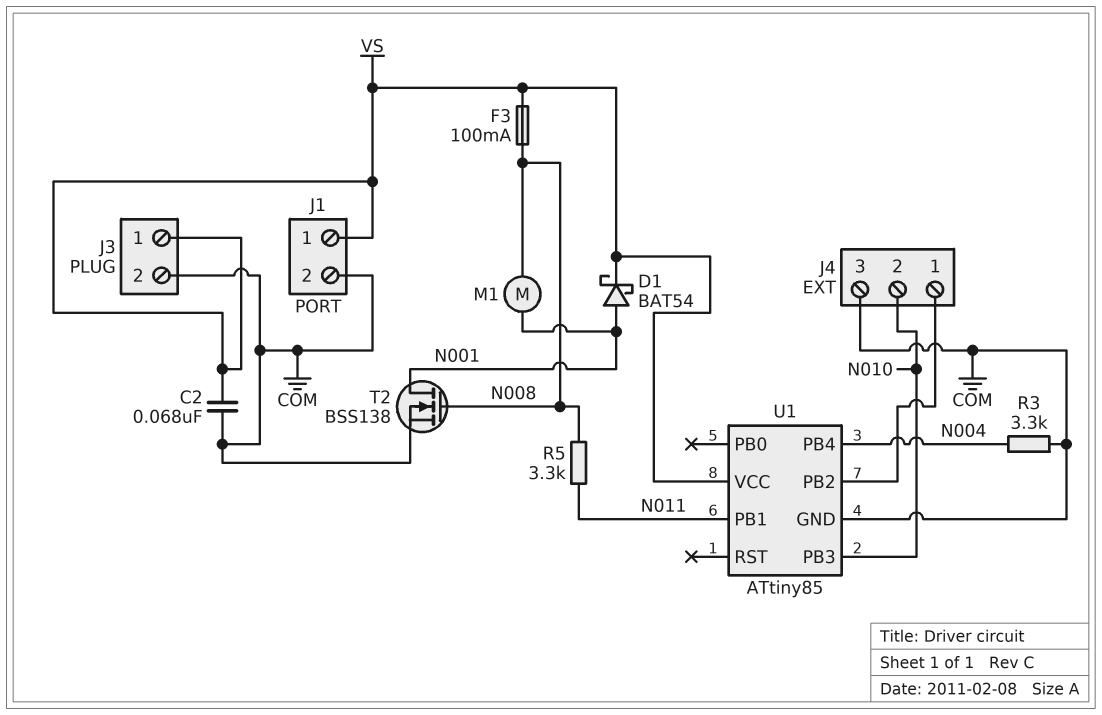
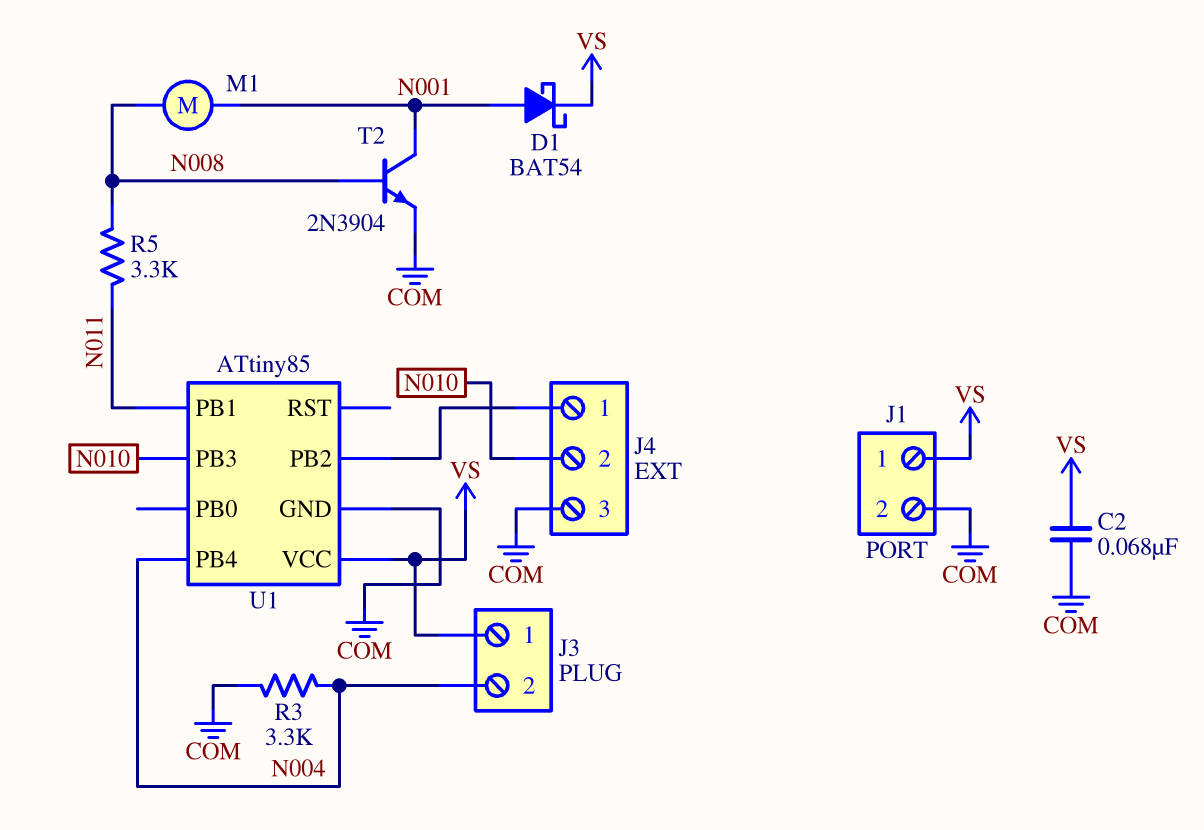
F3: 100mA (N008, VS) -> none
J3 pin 2: COM -> N004
T2: NMOS BSS138 (G N008, D N001, S COM) -> NPN 2N3904 (B N008, C N001, E COM)

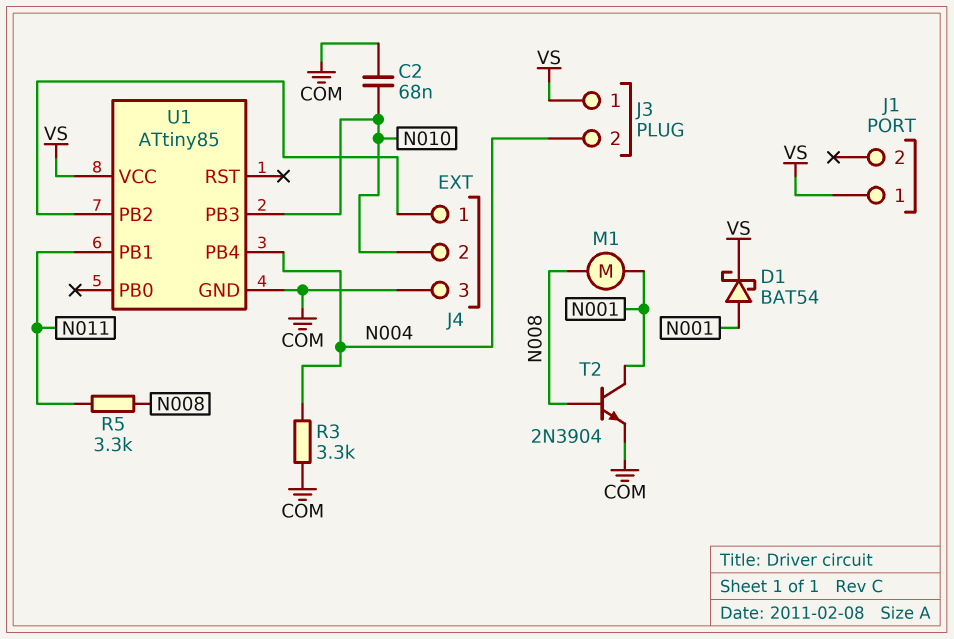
C2: 68nF (COM, VS) -> 68nF (COM, N010)
J1 pin 2: COM -> none

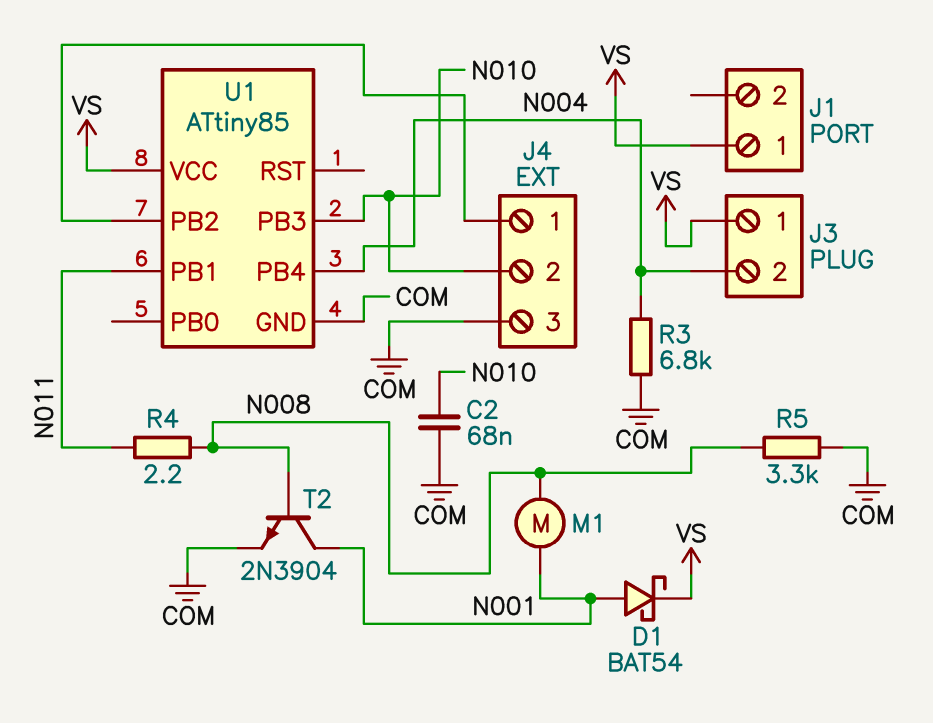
R3: 3.3k (COM, N004) -> 6.8k (COM, N004)
R4: none -> 2.2 (N008, N011)
R5: 3.3k (N008, N011) -> 3.3k (COM, N008)

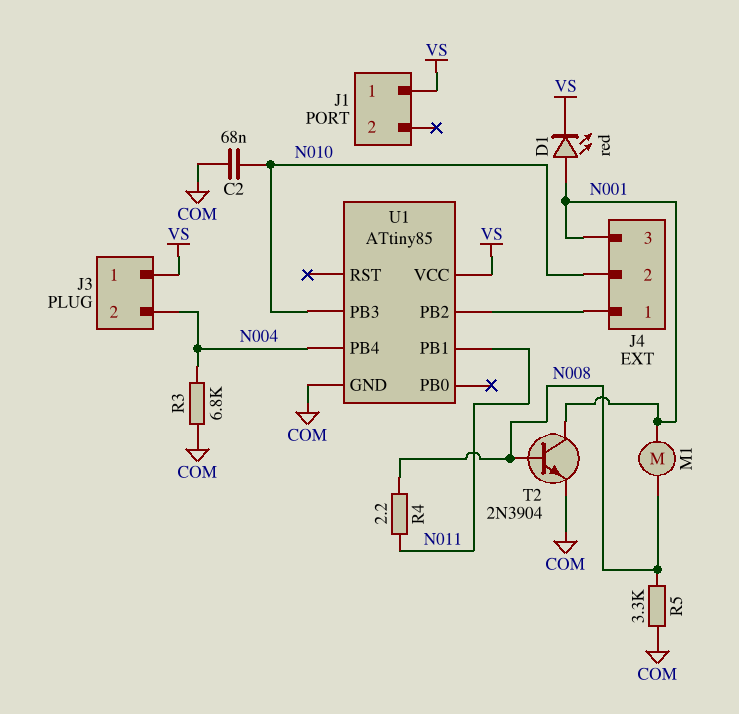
D1: schottky BAT54 (A N001, K VS) -> LED red (A N001, K VS)
J4 pin 3: COM -> N001

